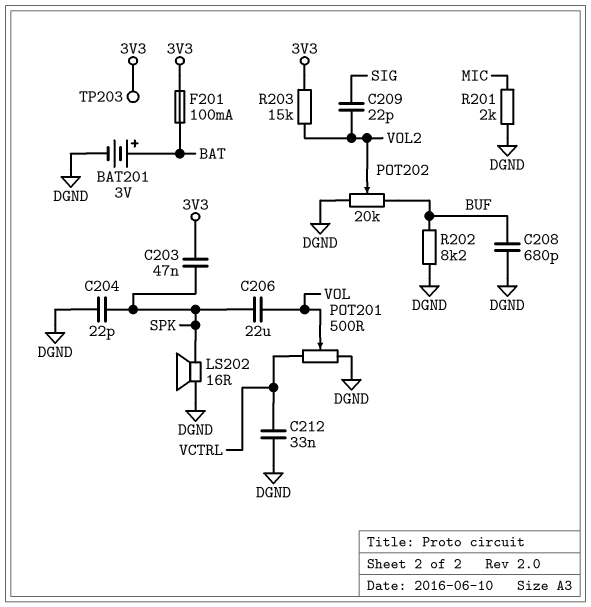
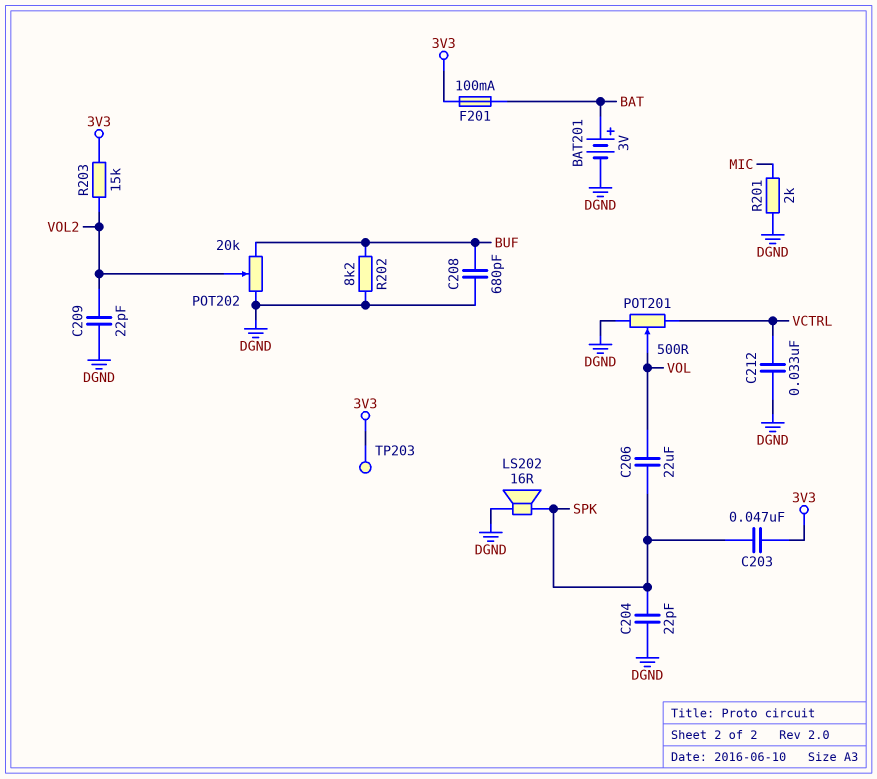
C209: 22pF (SIG, VOL2) -> 22pF (DGND, VOL2)

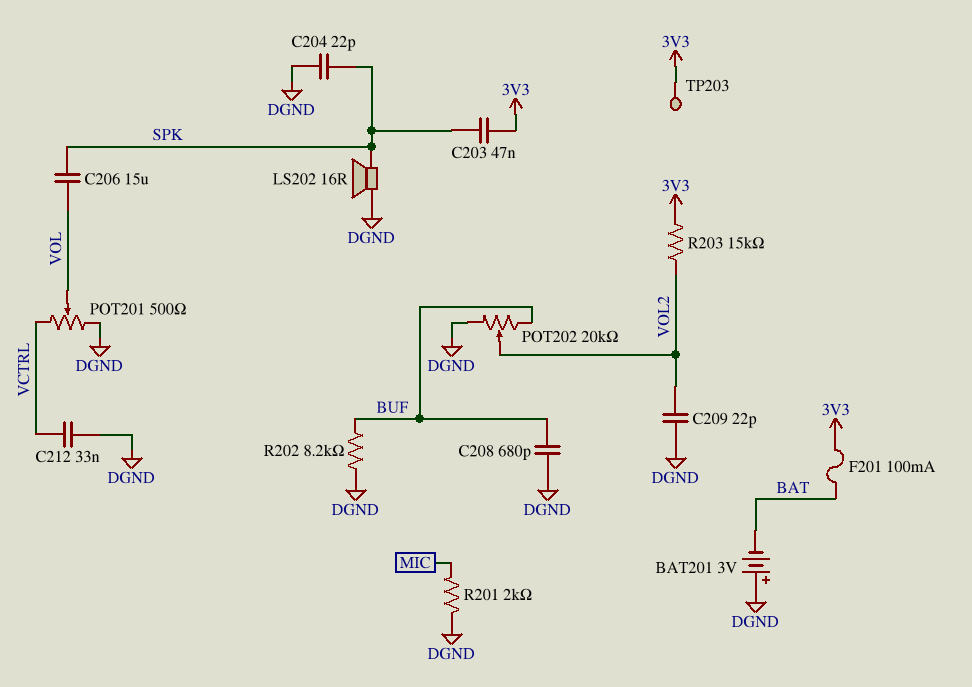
BAT201: 3V (plus BAT, minus DGND) -> 3V (plus DGND, minus BAT)
C206: 22uF (SPK, VOL) -> 15uF (SPK, VOL)

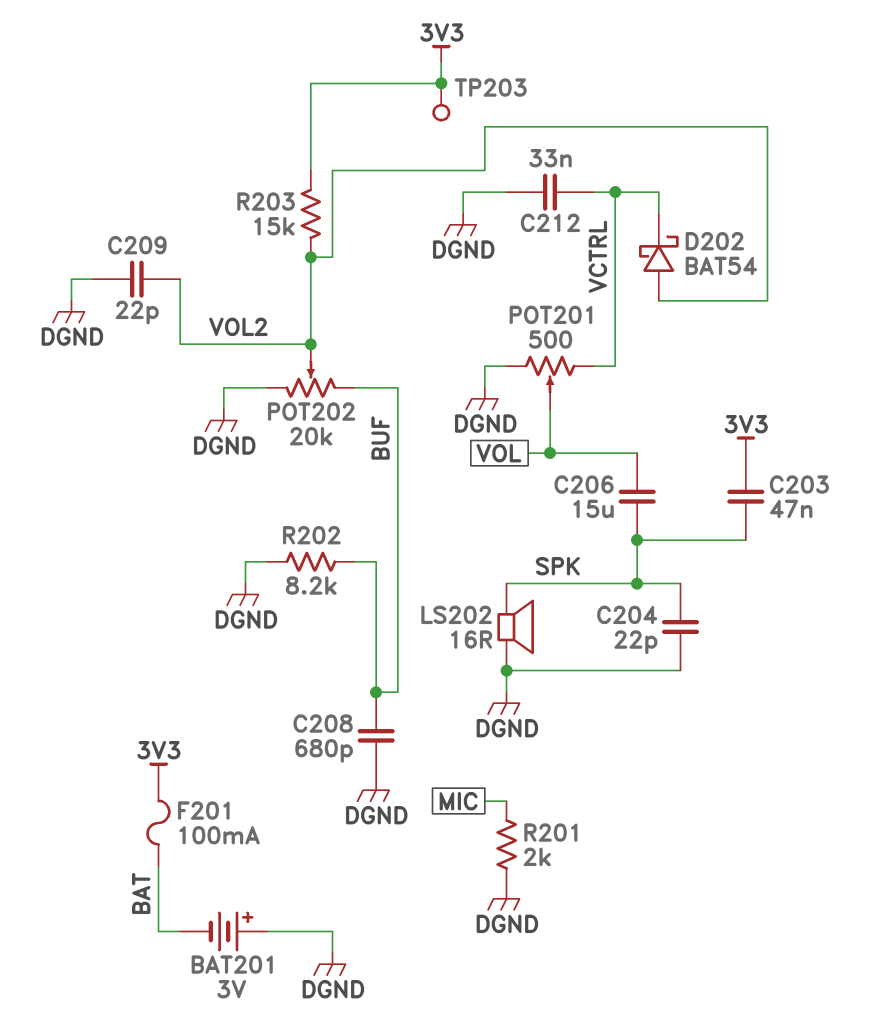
D202: none -> schottky BAT54 (A VOL2, K VCTRL)

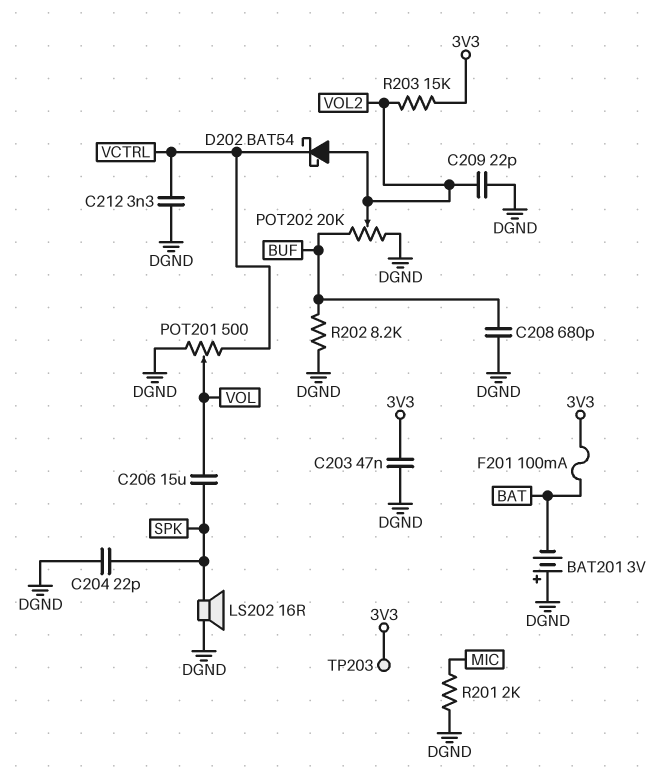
C203: 47nF (3V3, SPK) -> 47nF (3V3, DGND)
C212: 33nF (DGND, VCTRL) -> 3.3nF (DGND, VCTRL)

